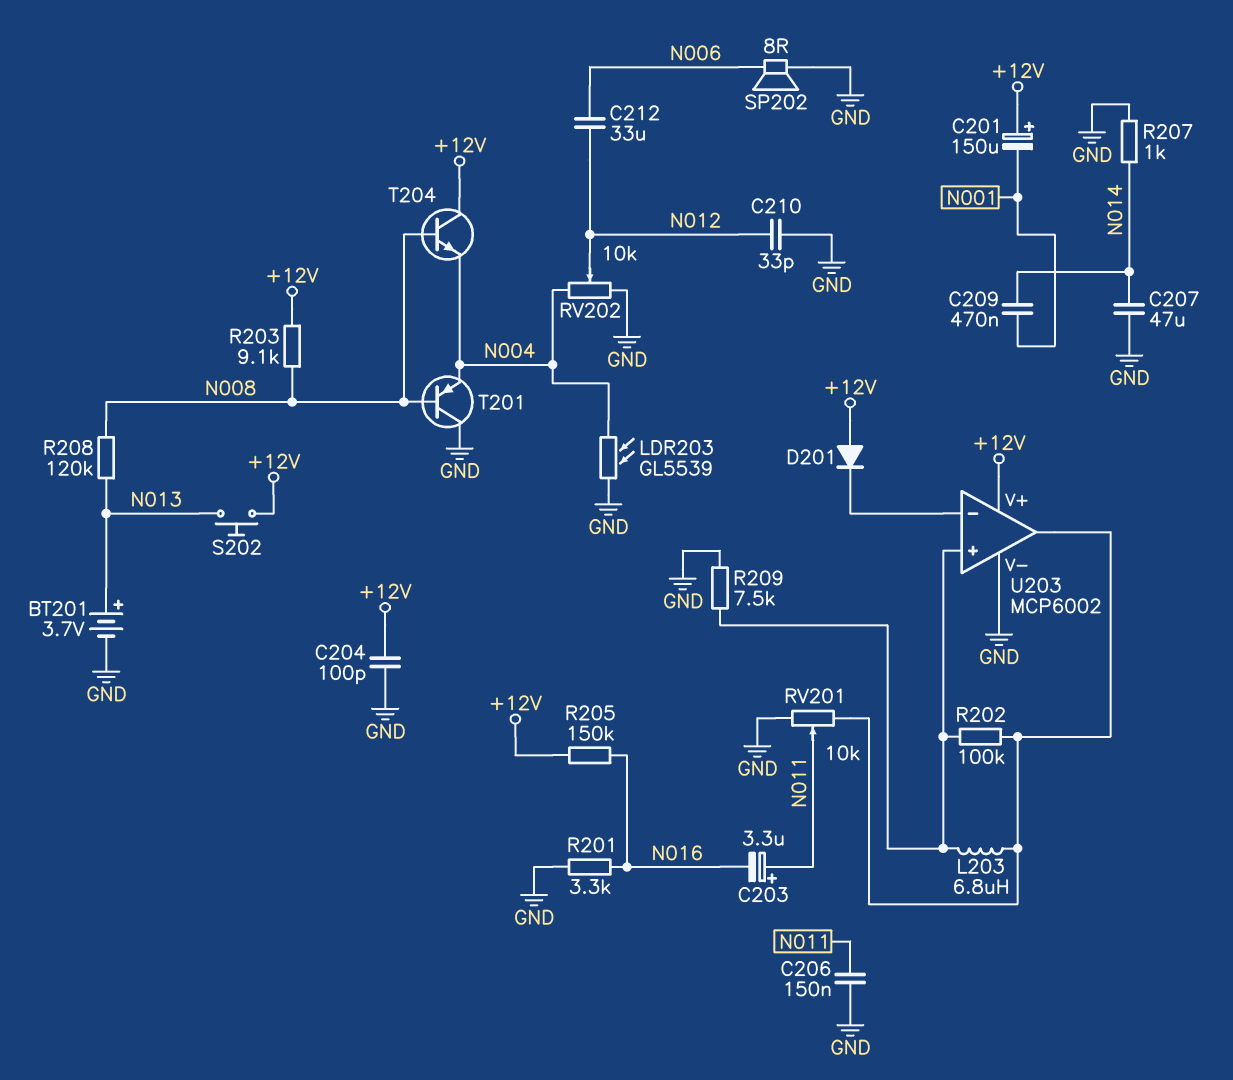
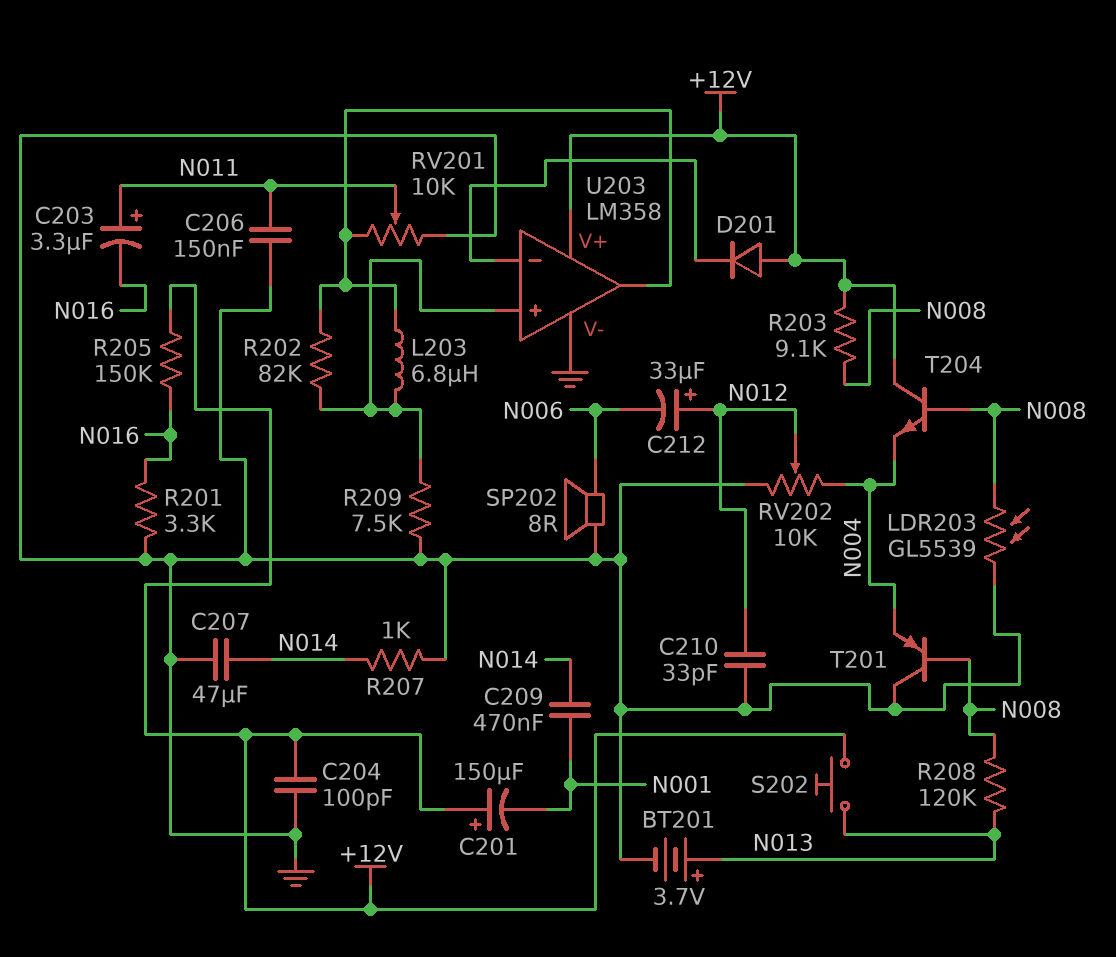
C212: 33uF (N006, N012) -> 33uF (plus N012, minus N006)
LDR203: GL5539 (GND, N004) -> GL5539 (GND, N008)
R202: 100k (U203/in+, U203/out) -> 82k (U203/in+, U203/out)
U203: MCP6002 -> LM358

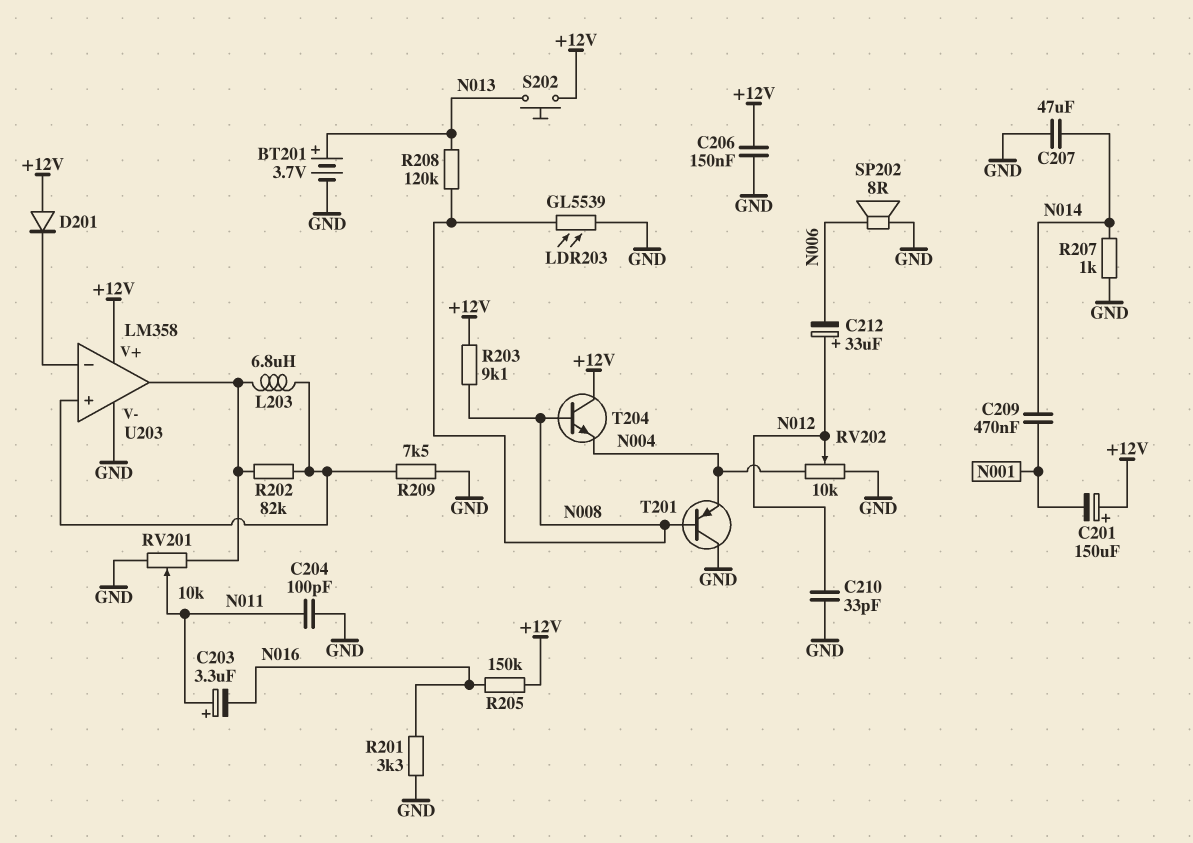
C204: 100pF (+12V, GND) -> 100pF (GND, N011)
C206: 150nF (GND, N011) -> 150nF (+12V, GND)

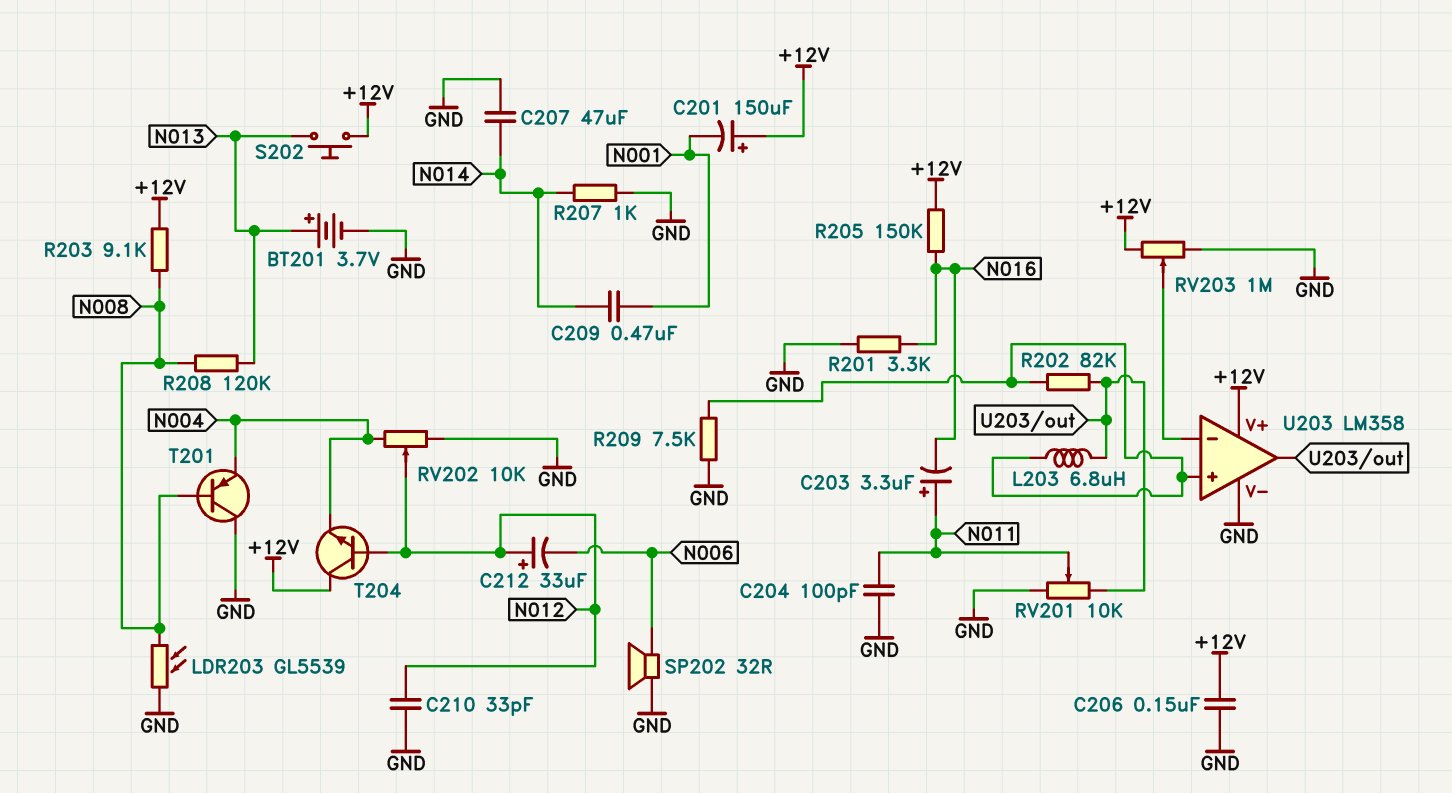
D201: diode (A +12V, K U203/in-) -> none
RV203: none -> 1M (+12V, GND, wiper U203/in-)
SP202: speaker 8R (GND, N006) -> speaker 32R (GND, N006)
T204: NPN (B N008, C +12V, E N004) -> NPN (B N012, C +12V, E N004)

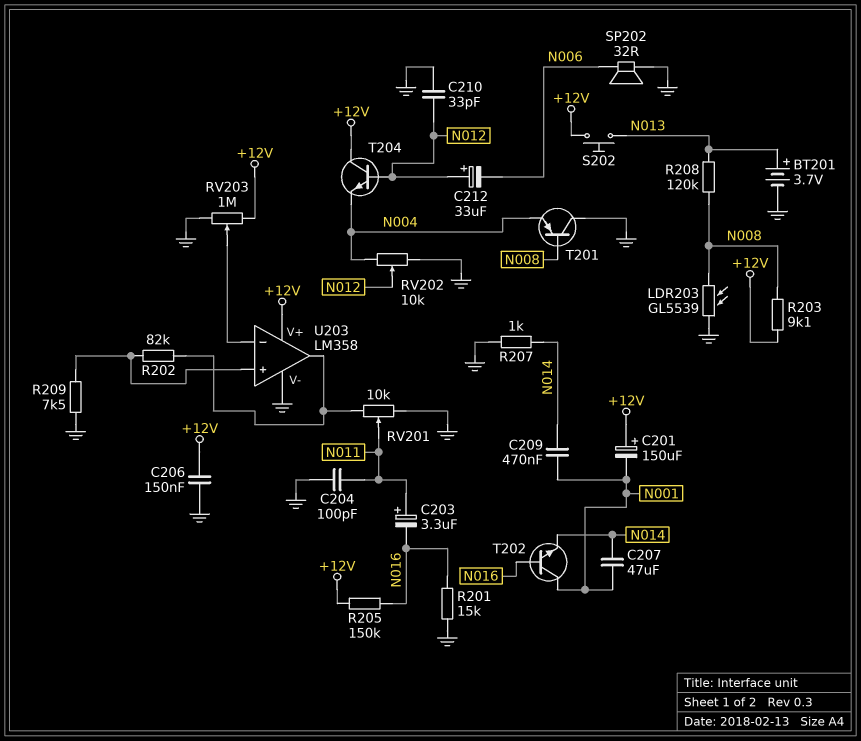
C207: 47uF (GND, N014) -> 47uF (N001, N014)
L203: 6.8uH (U203/in+, U203/out) -> none
R201: 3.3k (GND, N016) -> 15k (GND, N016)
T202: none -> NPN (B N016, C N001, E N014)

